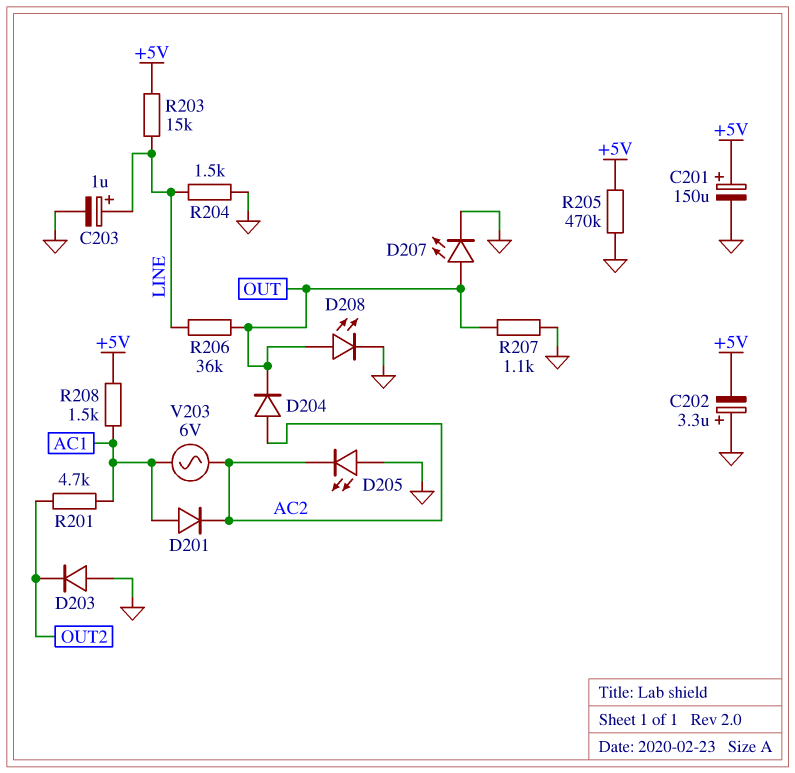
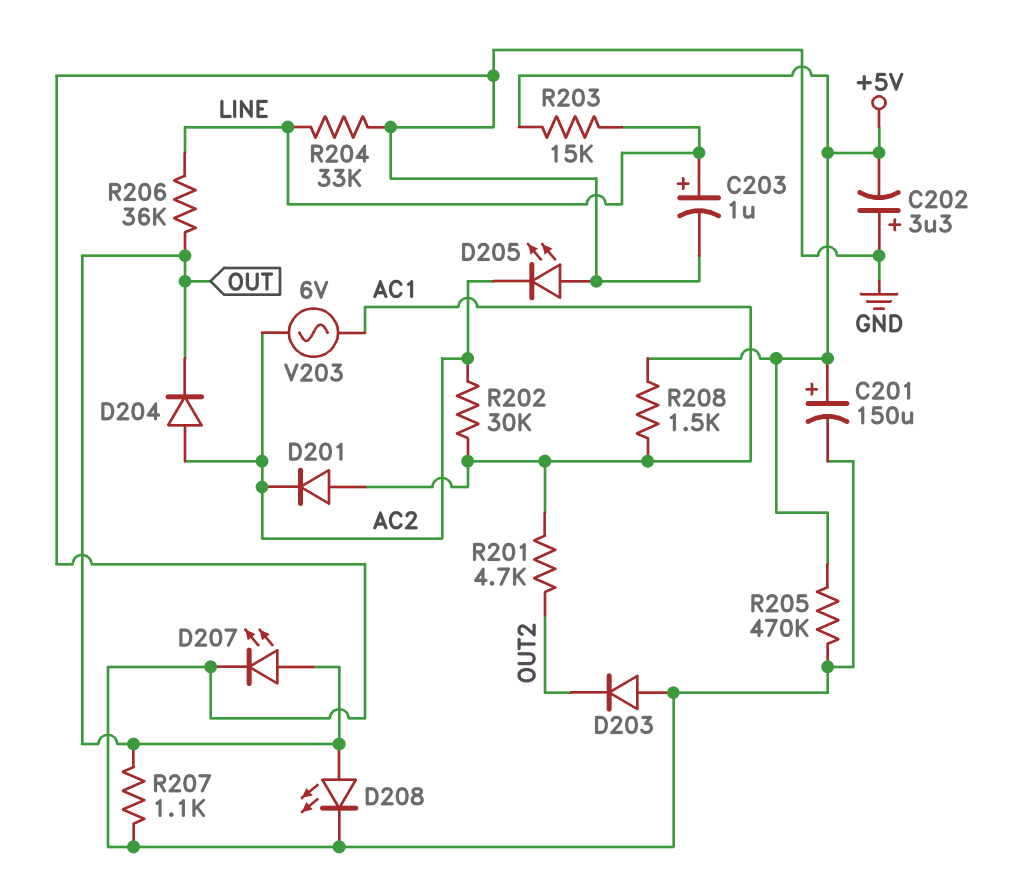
R202: none -> 30k (AC1, AC2)
R204: 1.5k (GND, LINE) -> 33k (GND, LINE)

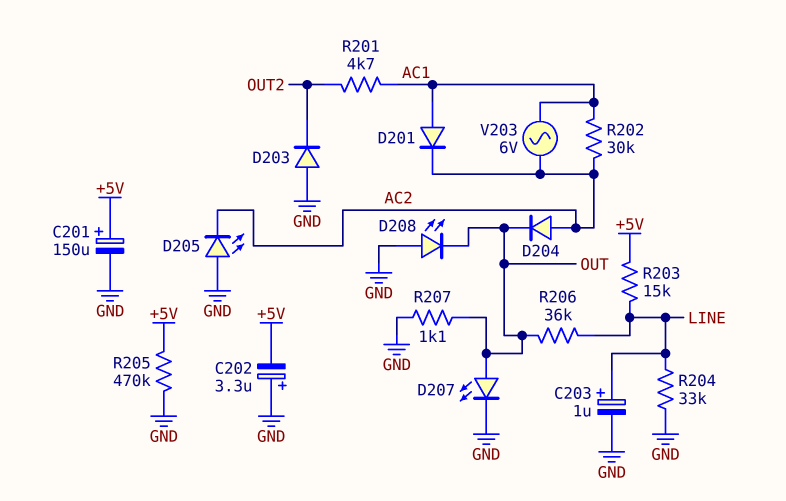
D208: LED (A OUT, K GND) -> LED (A GND, K OUT)
R208: 1.5k (+5V, AC1) -> none

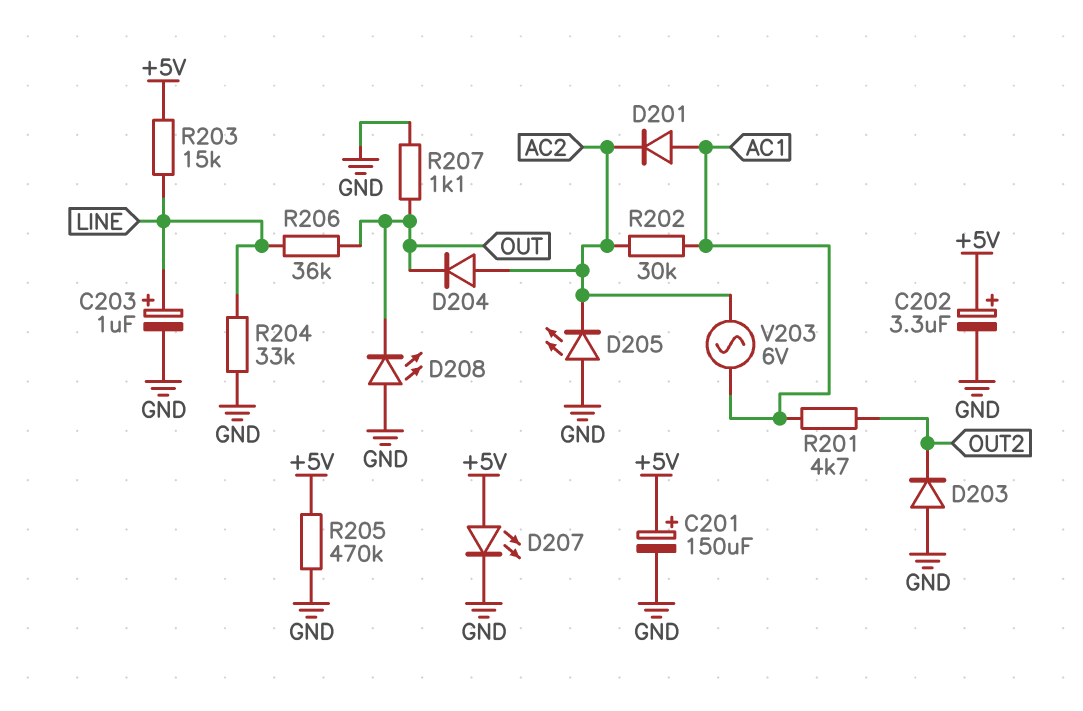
C202: 3.3uF (plus GND, minus +5V) -> 3.3uF (plus +5V, minus GND)
D207: LED (A OUT, K GND) -> LED (A +5V, K GND)

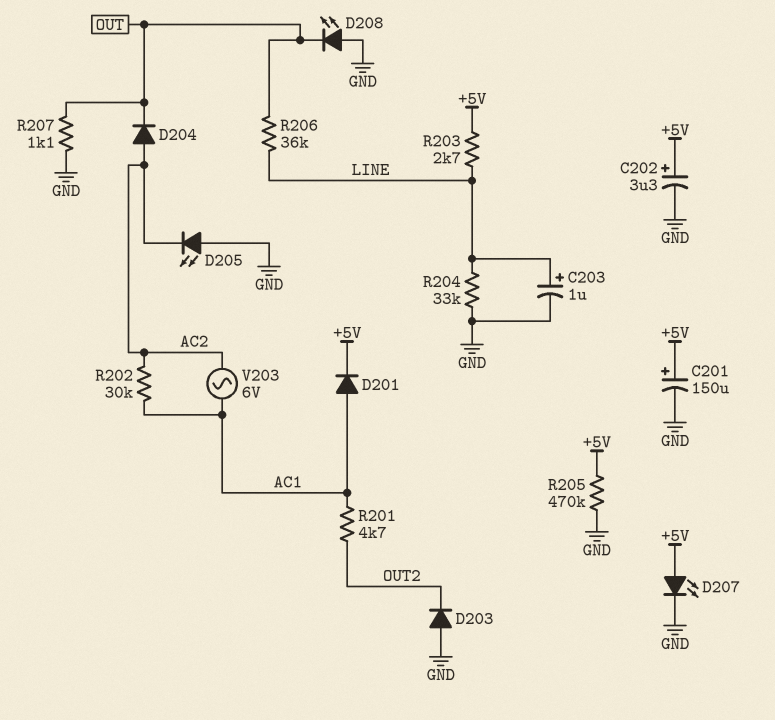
D201: diode (A AC1, K AC2) -> diode (A AC1, K +5V)
R203: 15k (+5V, LINE) -> 2.7k (+5V, LINE)

